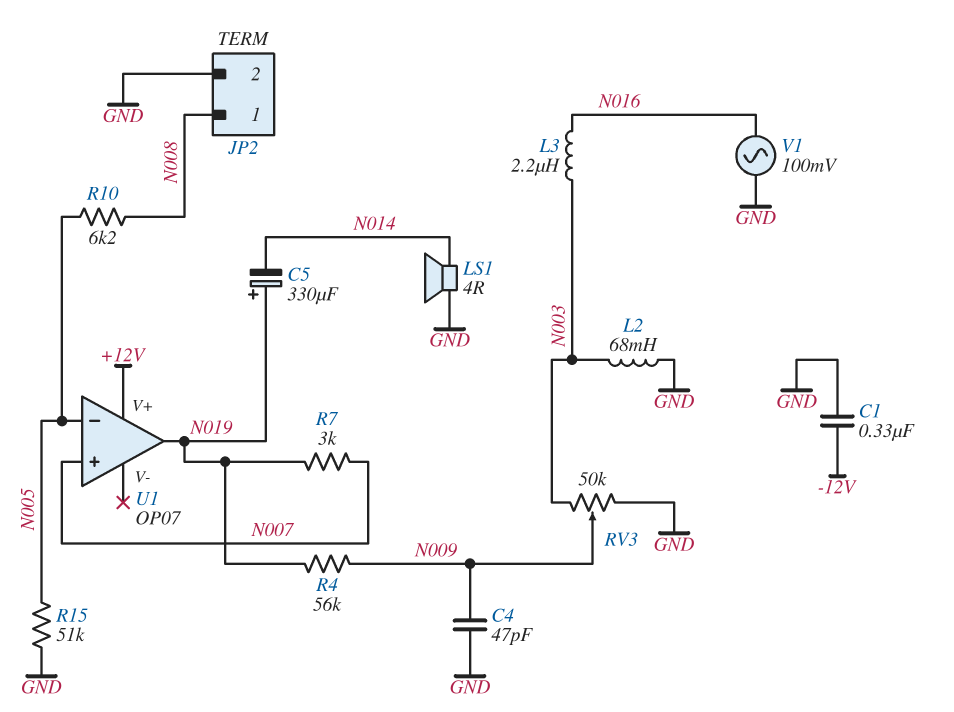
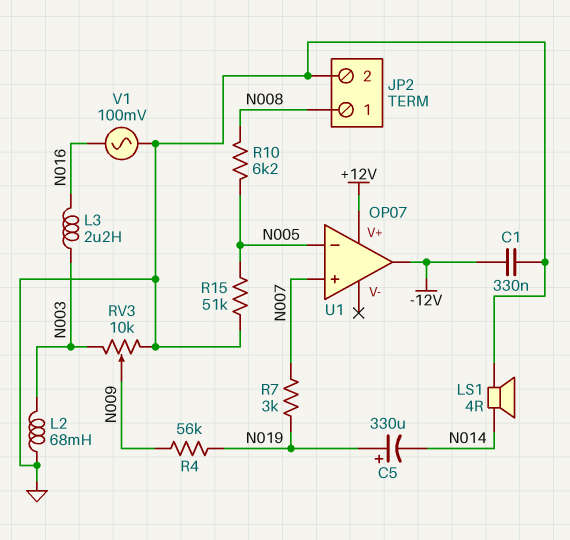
C4: 47pF (GND, N009) -> none
RV3: 50k (GND, N003, wiper N009) -> 10k (GND, N003, wiper N009)
U1 pin out: N019 -> -12V

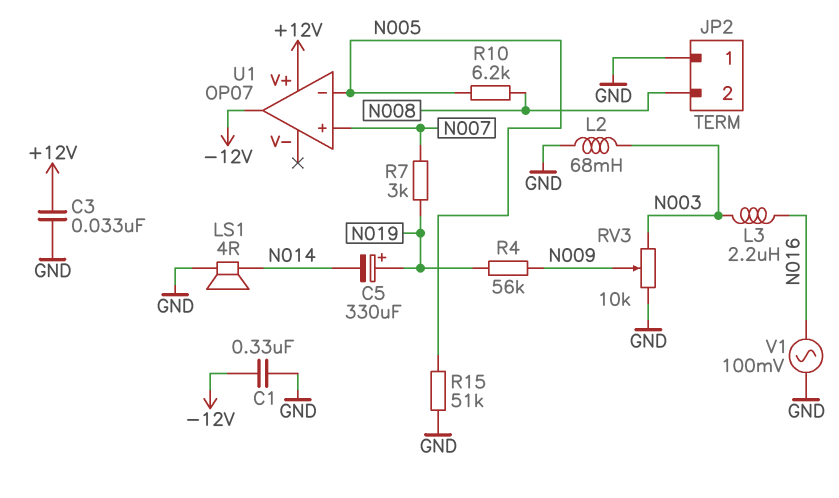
C3: none -> 33nF (+12V, GND)
JP2 pin 1: N008 -> GND
JP2 pin 2: GND -> N008

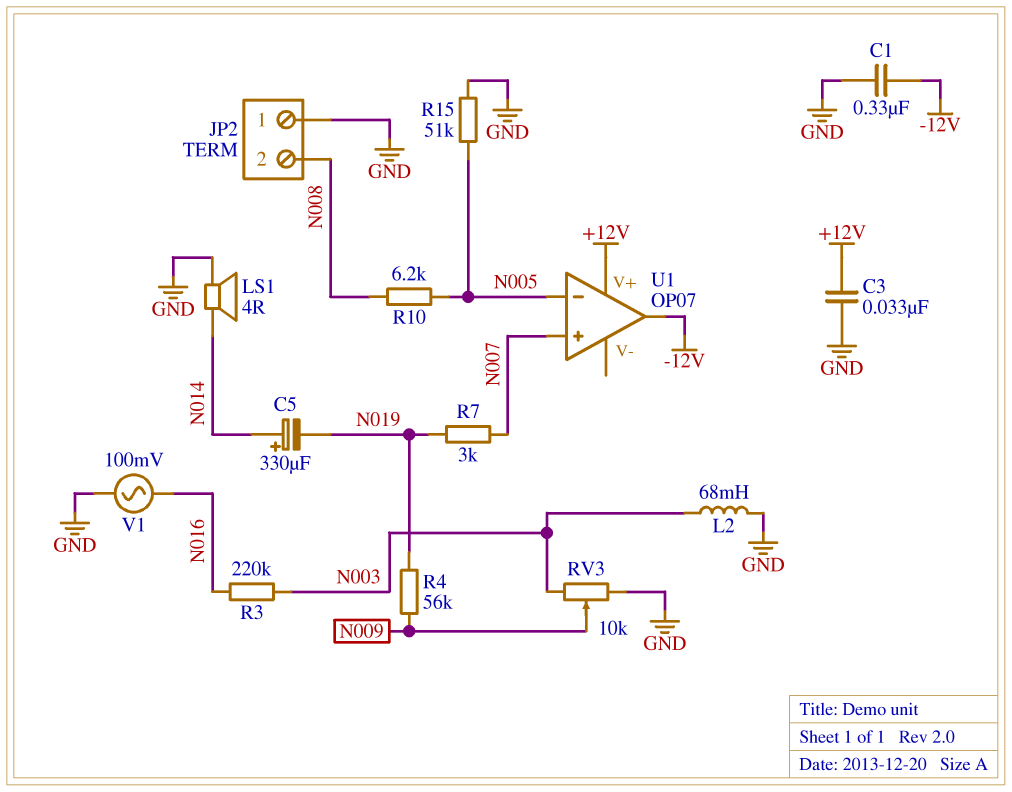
C5: 330uF (plus N019, minus N014) -> 330uF (plus N014, minus N019)
L3: 2.2uH (N003, N016) -> none
R3: none -> 220k (N003, N016)

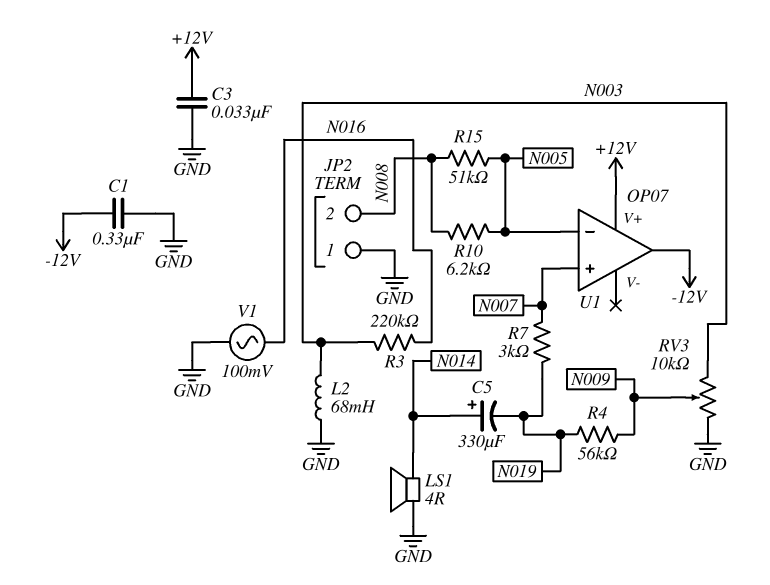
R15: 51k (GND, N005) -> 51k (N005, N008)

